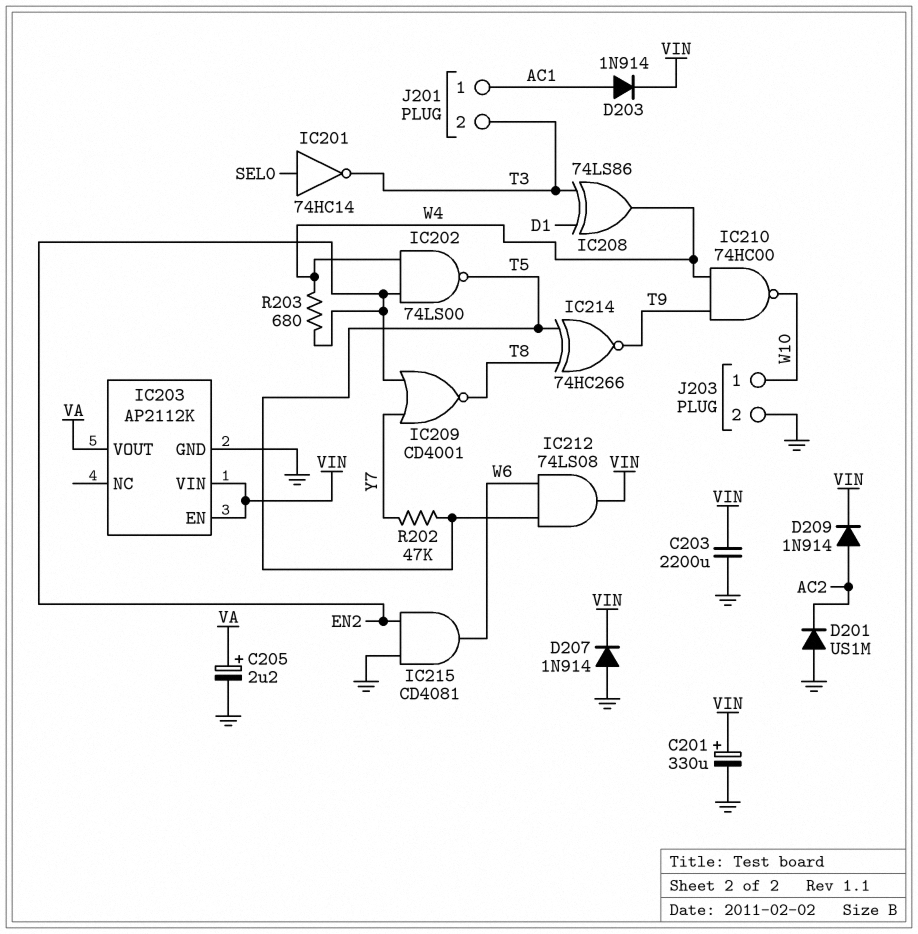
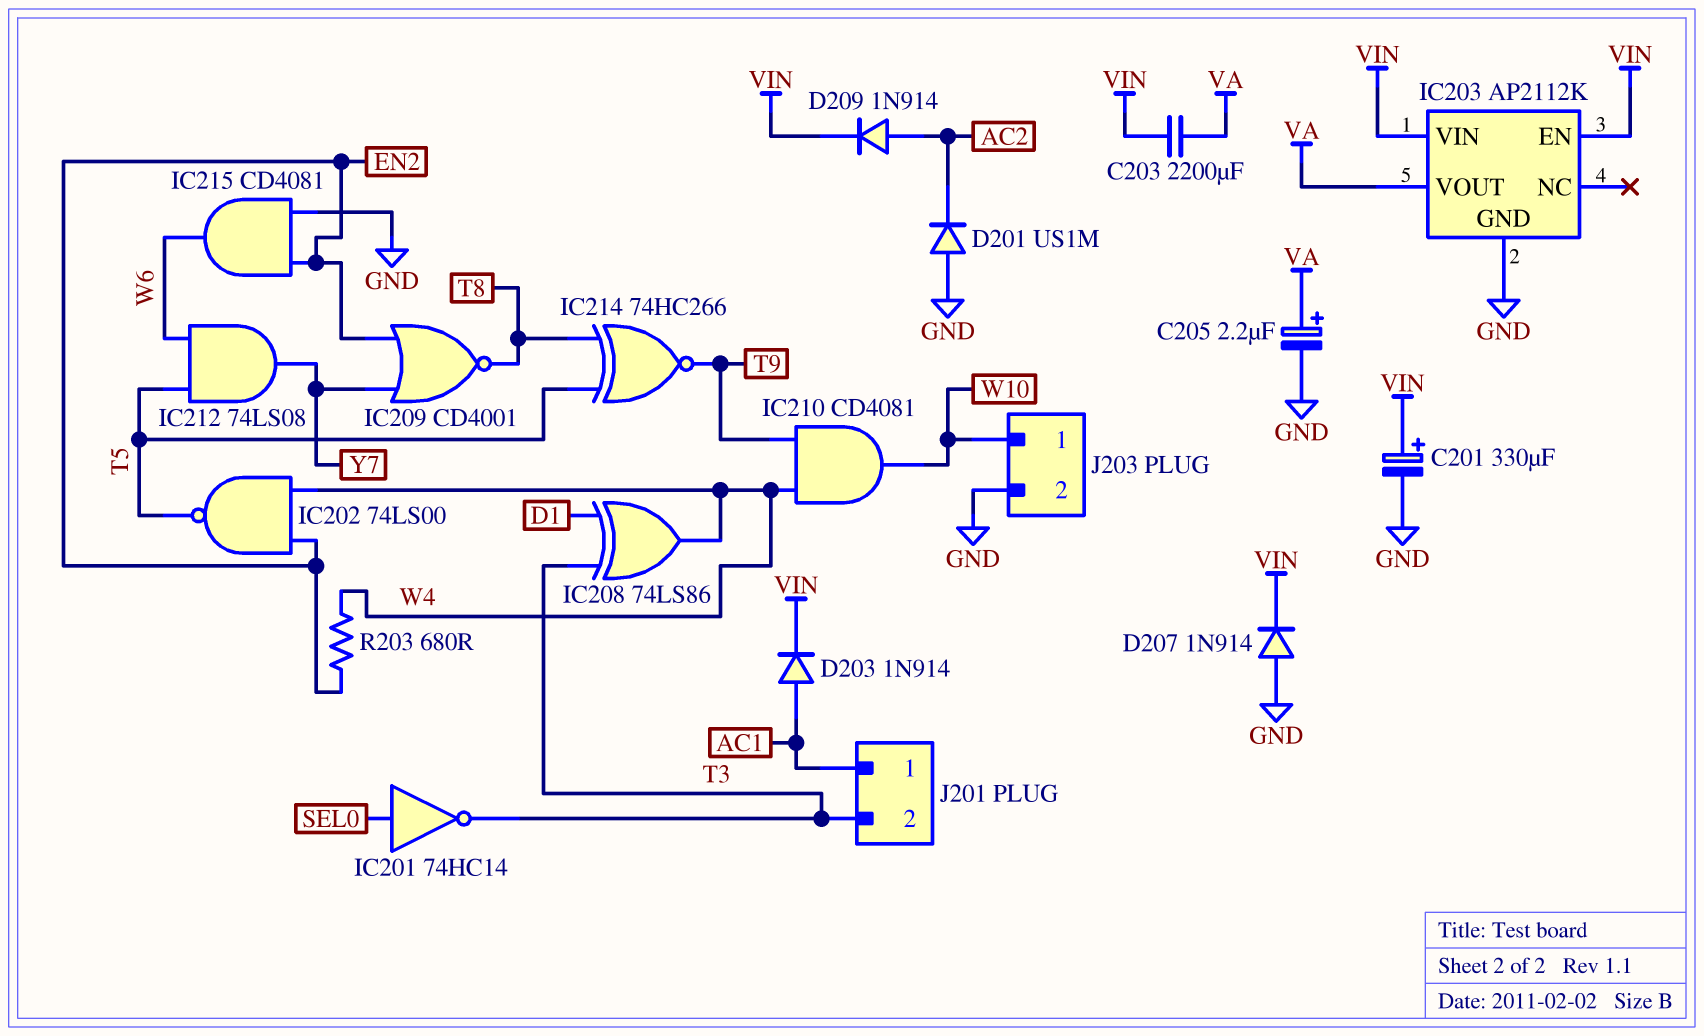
C203: 2200uF (GND, VIN) -> 2200uF (VA, VIN)
IC210: NAND 74HC00 (in T9, in W4, out W10) -> AND CD4081 (in T9, in W4, out W10)
IC212: AND 74LS08 (in T5, in W6, out VIN) -> AND 74LS08 (in T5, in W6, out Y7)
R202: 47k (T5, Y7) -> none

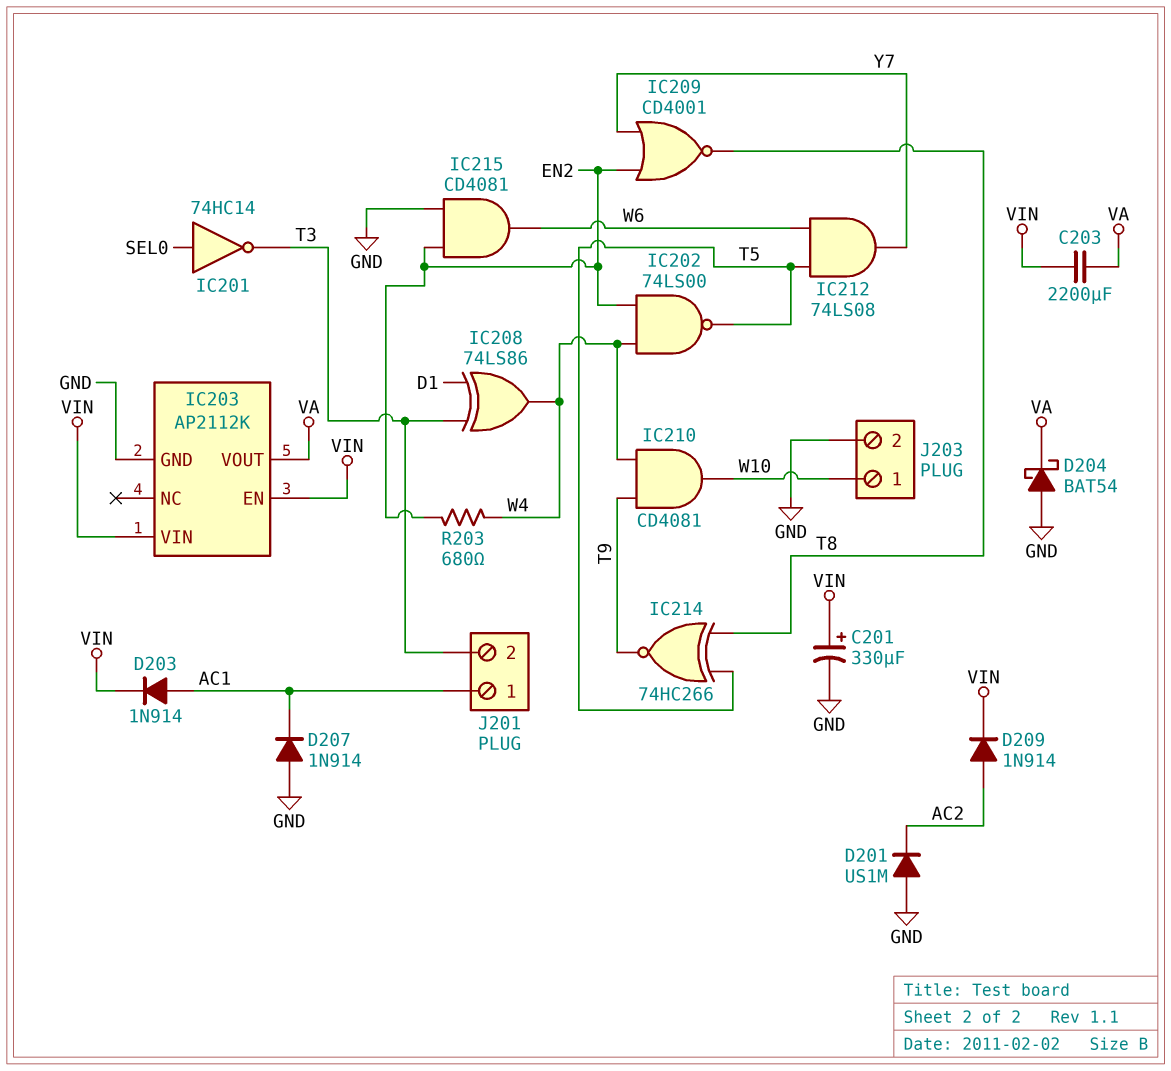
C205: 2.2uF (plus VA, minus GND) -> none
D204: none -> schottky BAT54 (A GND, K VA)
D207: diode 1N914 (A GND, K VIN) -> diode 1N914 (A GND, K AC1)

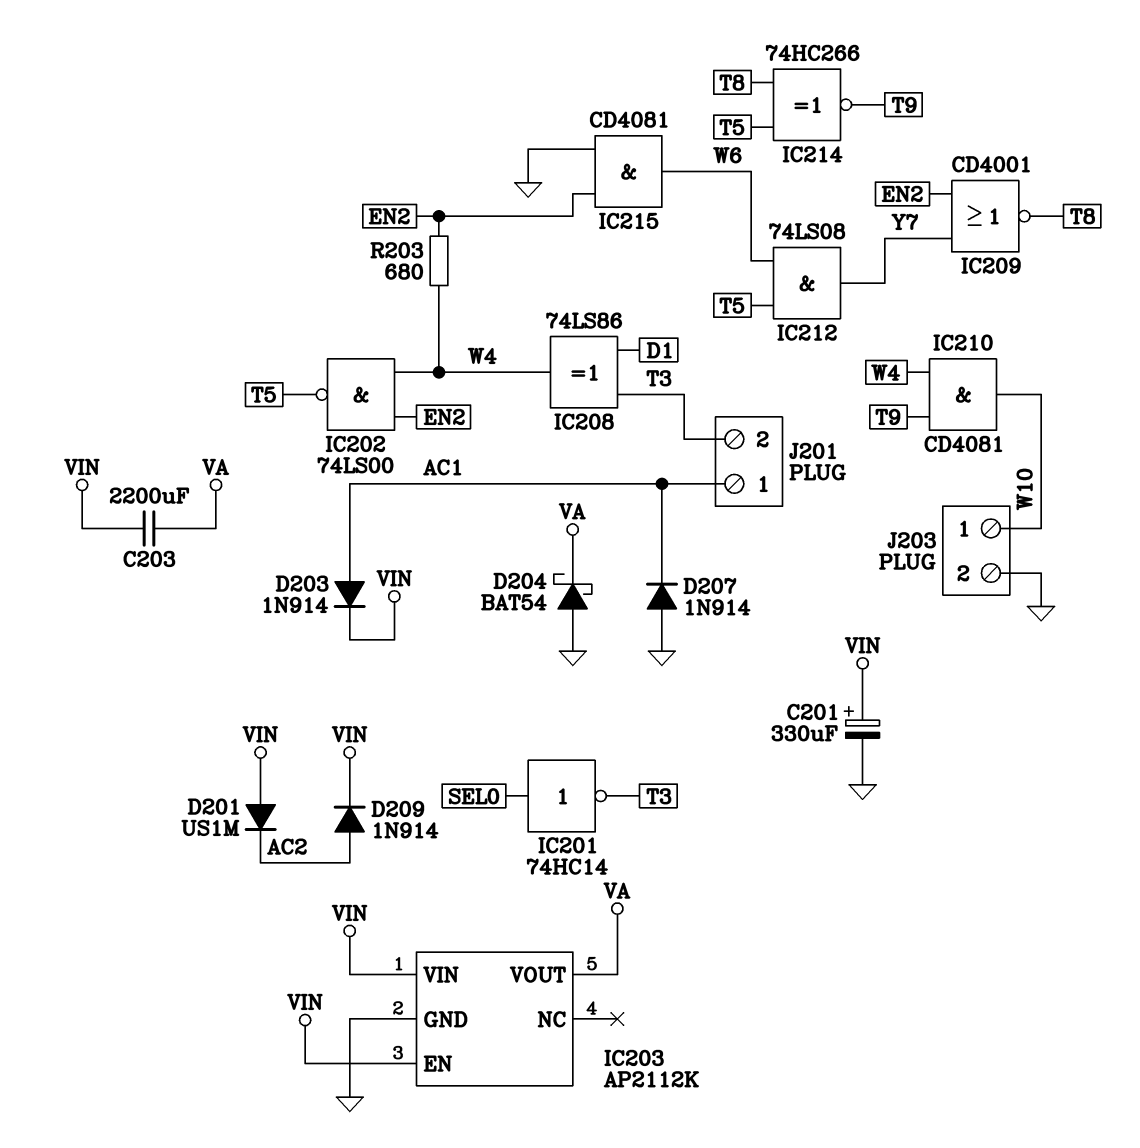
D201: diode US1M (A GND, K AC2) -> diode US1M (A VIN, K AC2)

